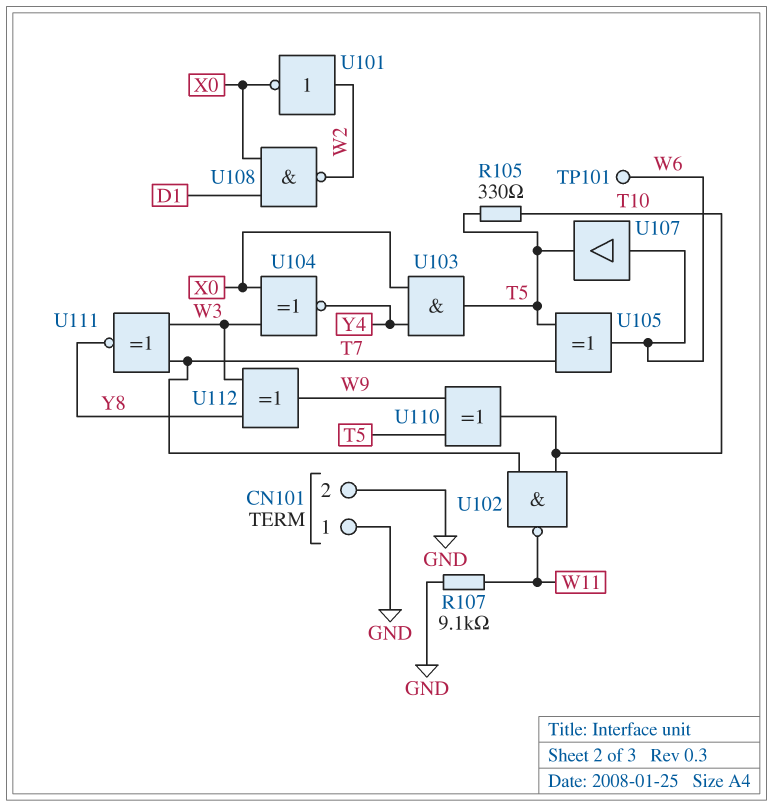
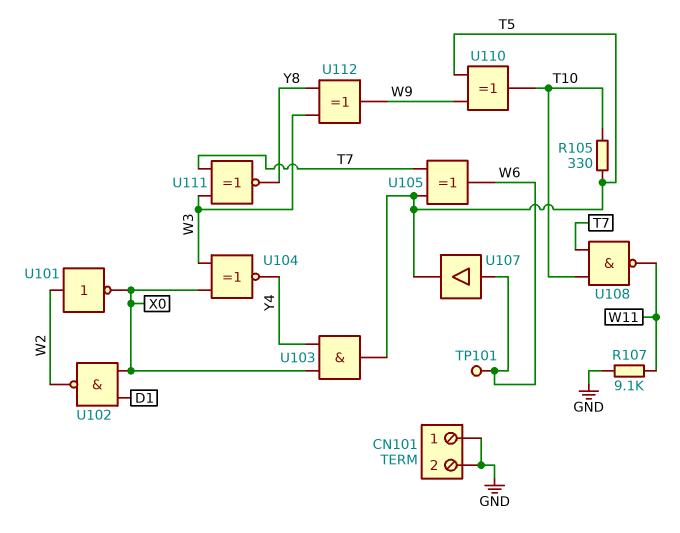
U102: NAND (in T7, in T10, out W11) -> NAND (in D1, in X0, out W2)
U108: NAND (in D1, in X0, out W2) -> NAND (in T7, in T10, out W11)

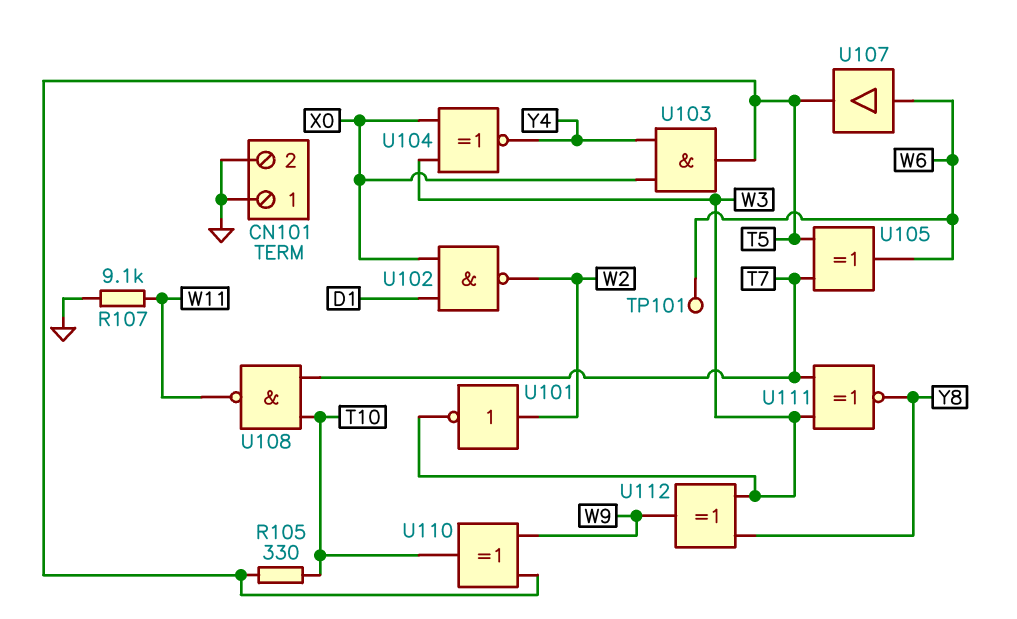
U101: NOT (in W2, out X0) -> NOT (in W2, out W3)

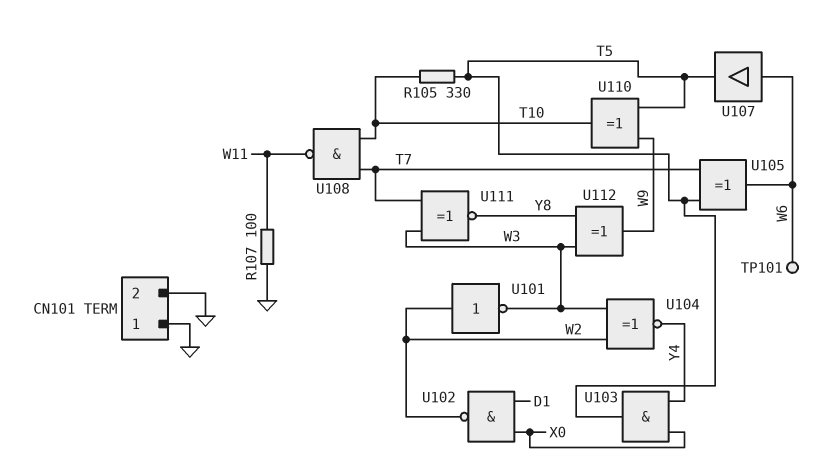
R107: 9.1k (GND, W11) -> 100 (GND, W11)
U104: XNOR (in W3, in X0, out Y4) -> XNOR (in W2, in W3, out Y4)

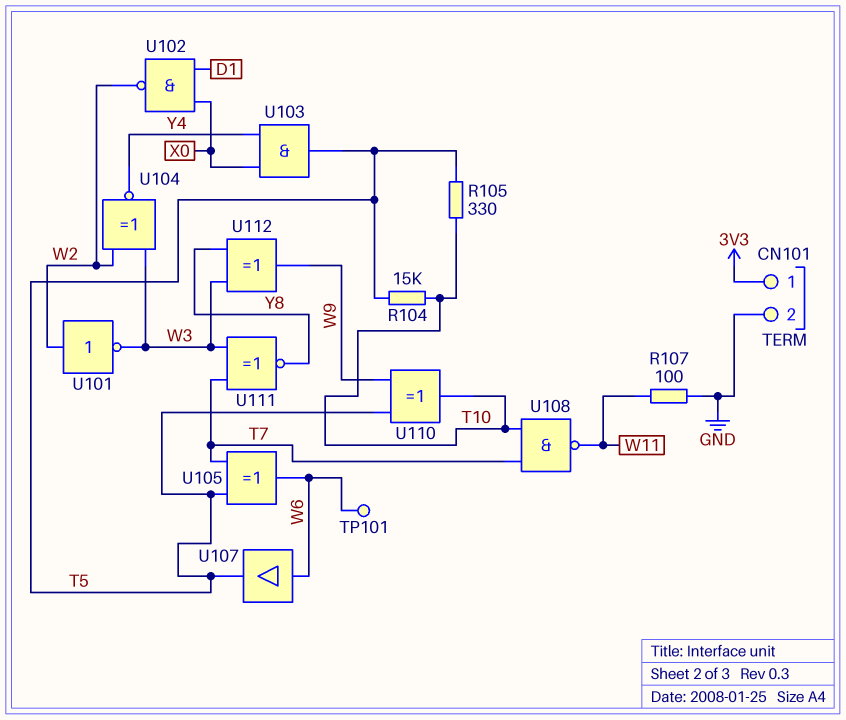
CN101 pin 1: GND -> 3V3
R104: none -> 15k (T5, T10)

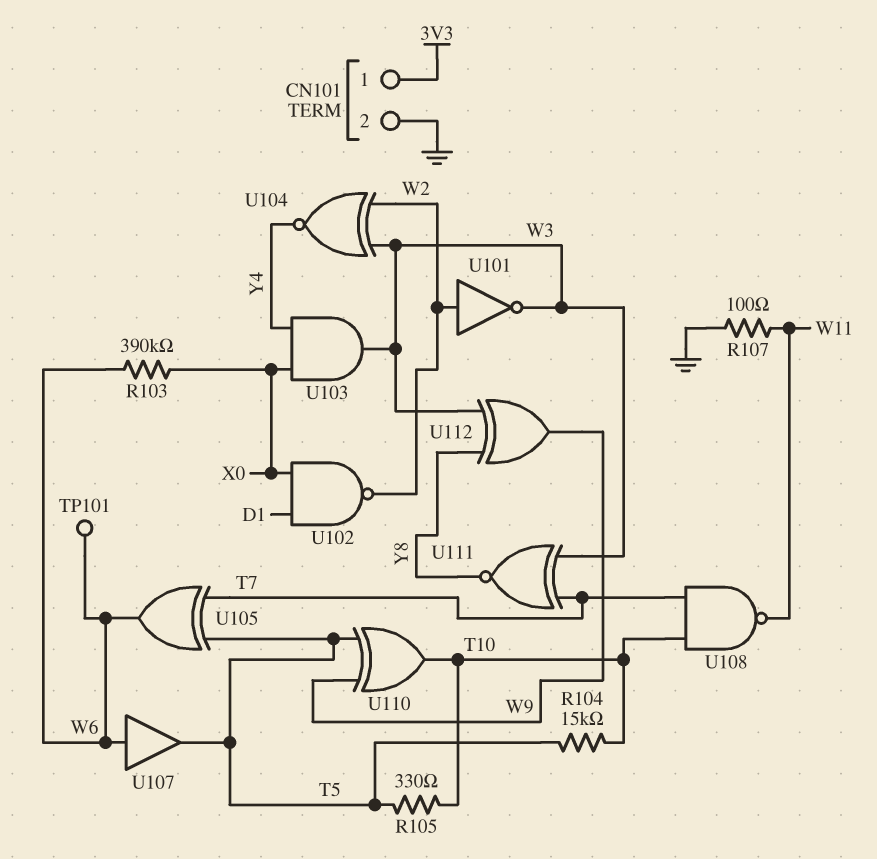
R103: none -> 390k (W6, X0)
U103: AND (in X0, in Y4, out T5) -> AND (in X0, in Y4, out W3)

